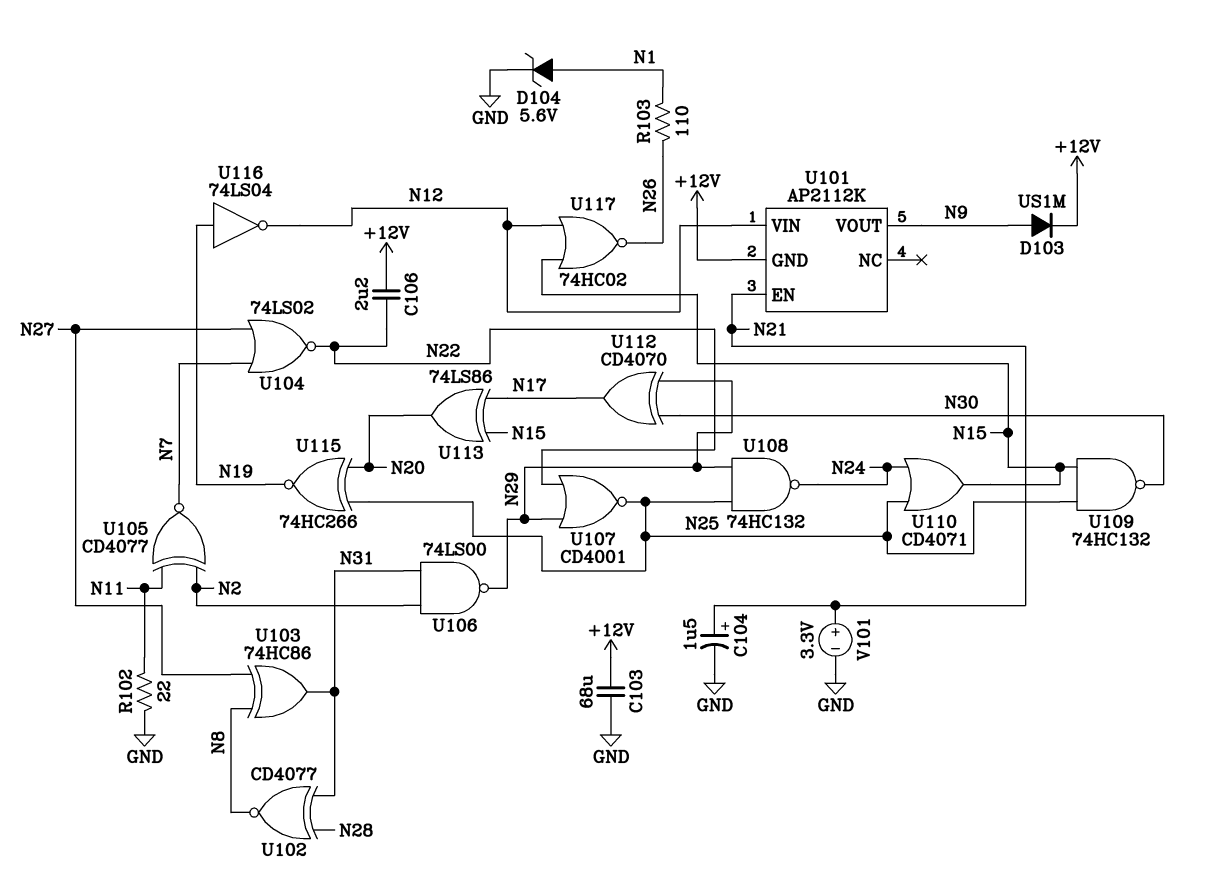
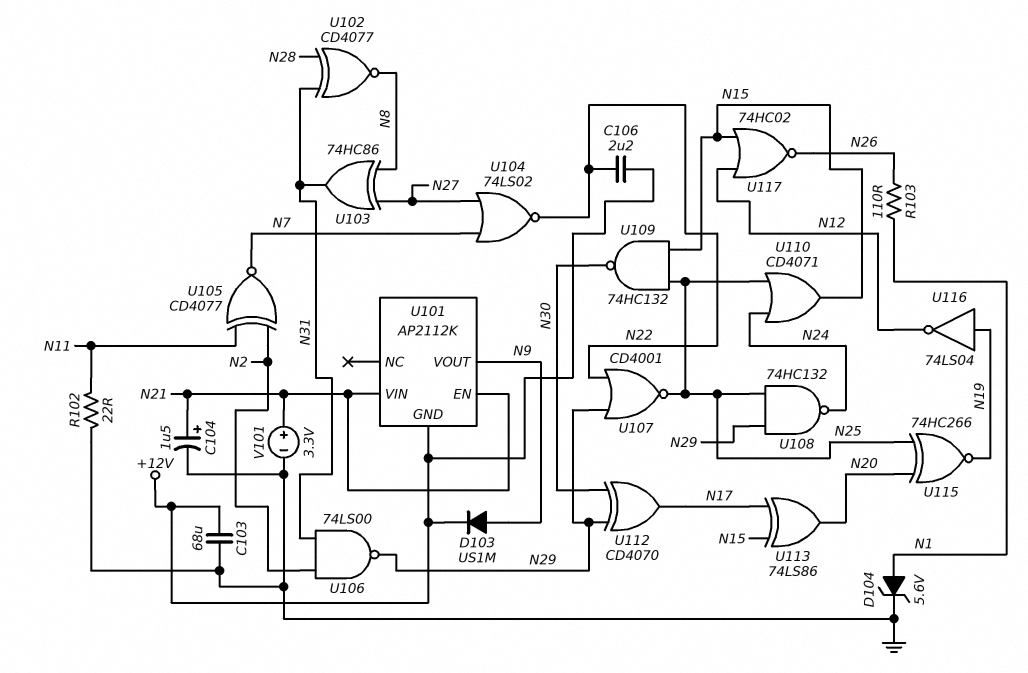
U101 pin VIN: N12 -> N21

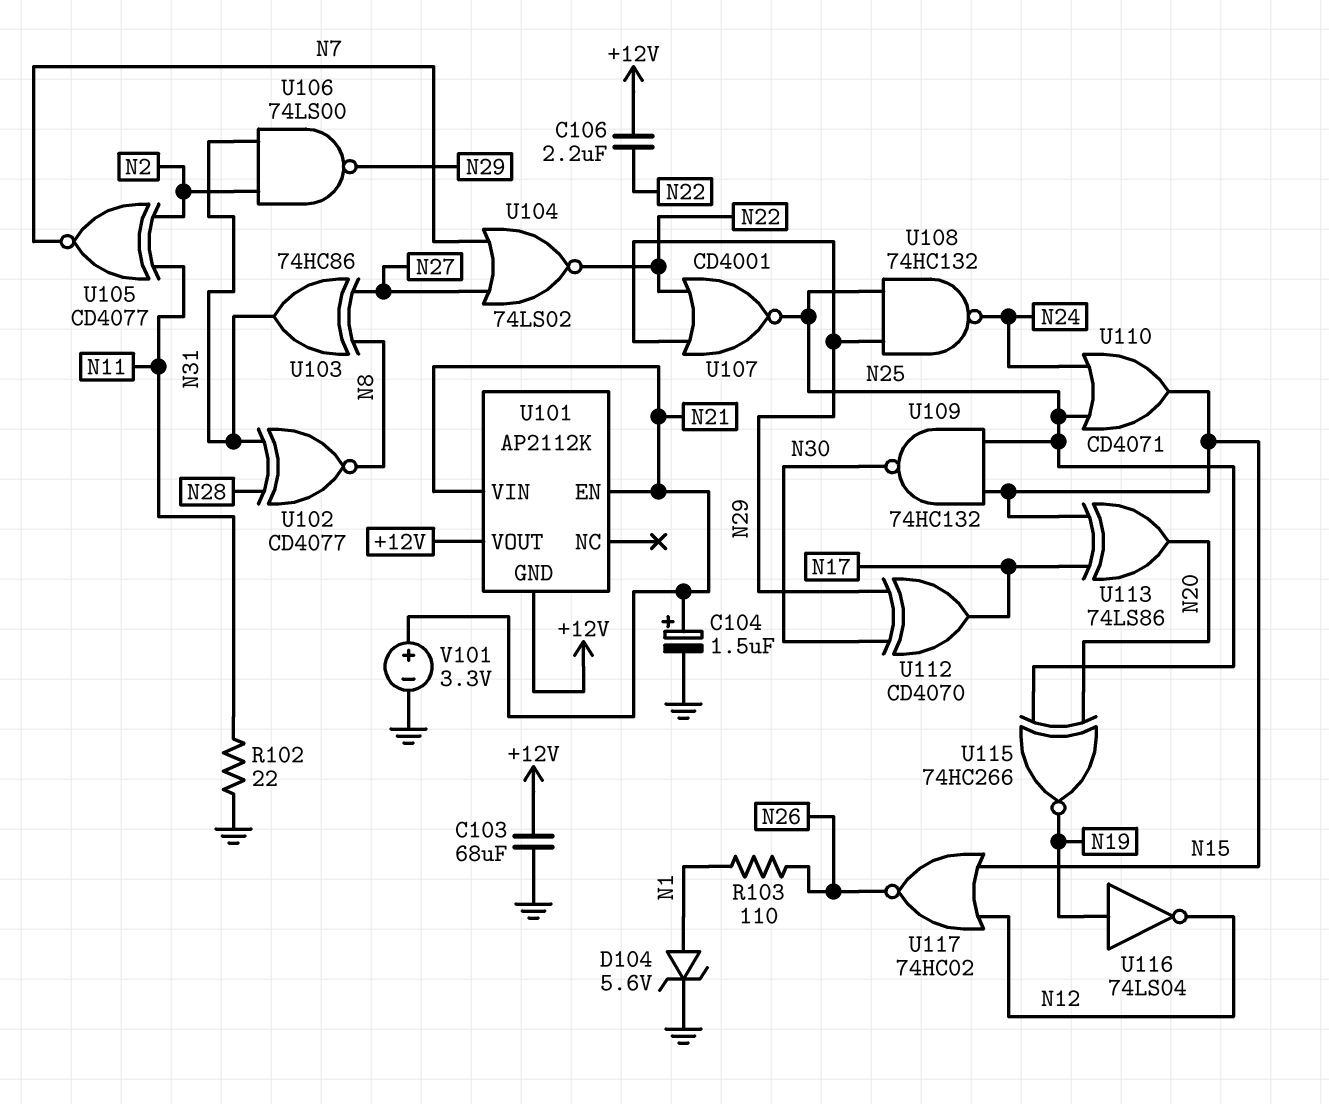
D103: diode US1M (A N9, K +12V) -> none
U101 pin VOUT: N9 -> +12V

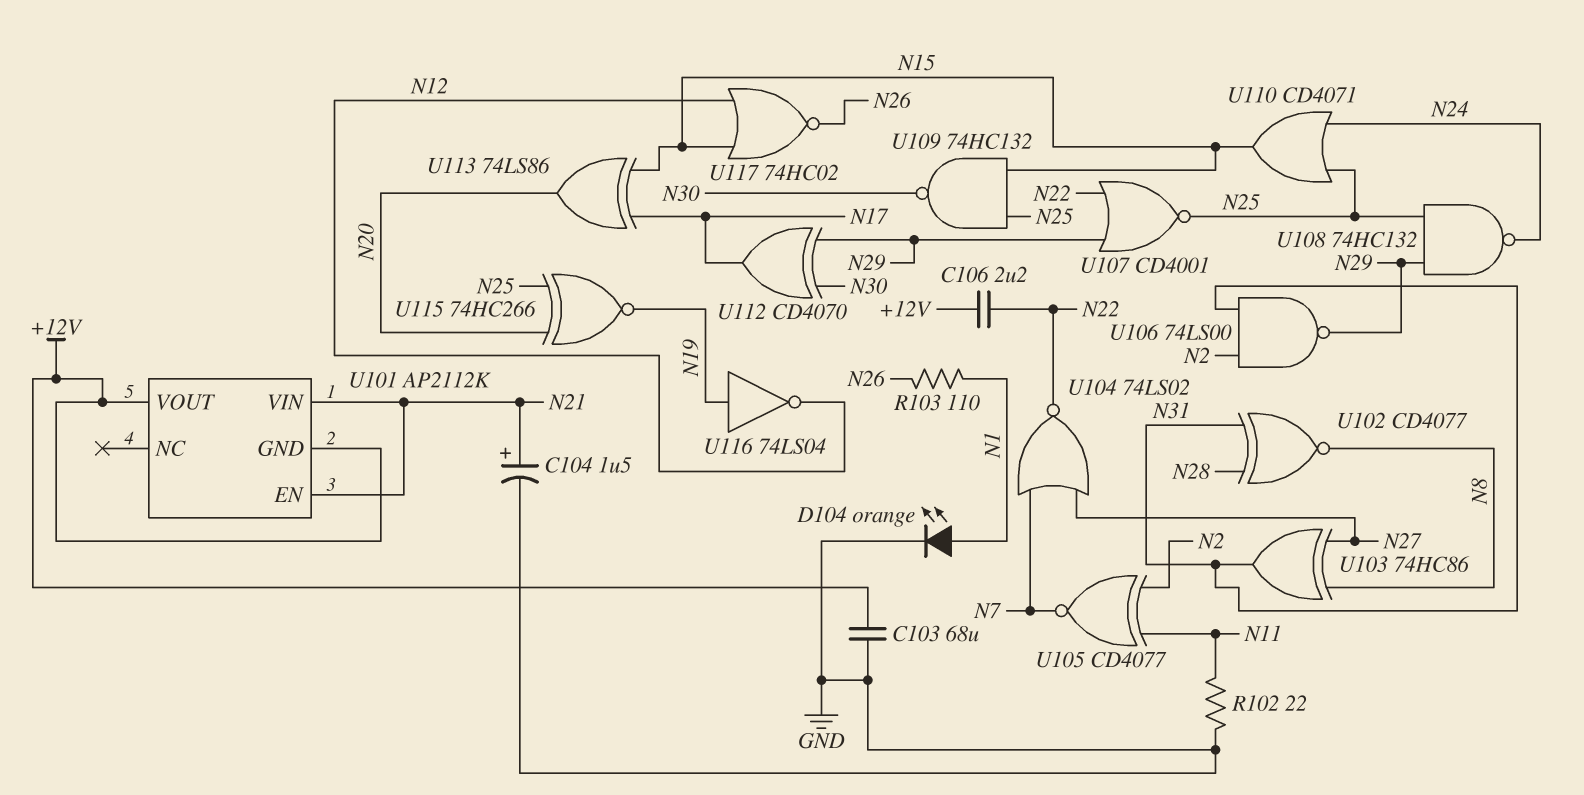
D104: zener 5.6V (A N1, K GND) -> LED orange (A N1, K GND)
V101: 3.3V (plus N21, minus GND) -> none

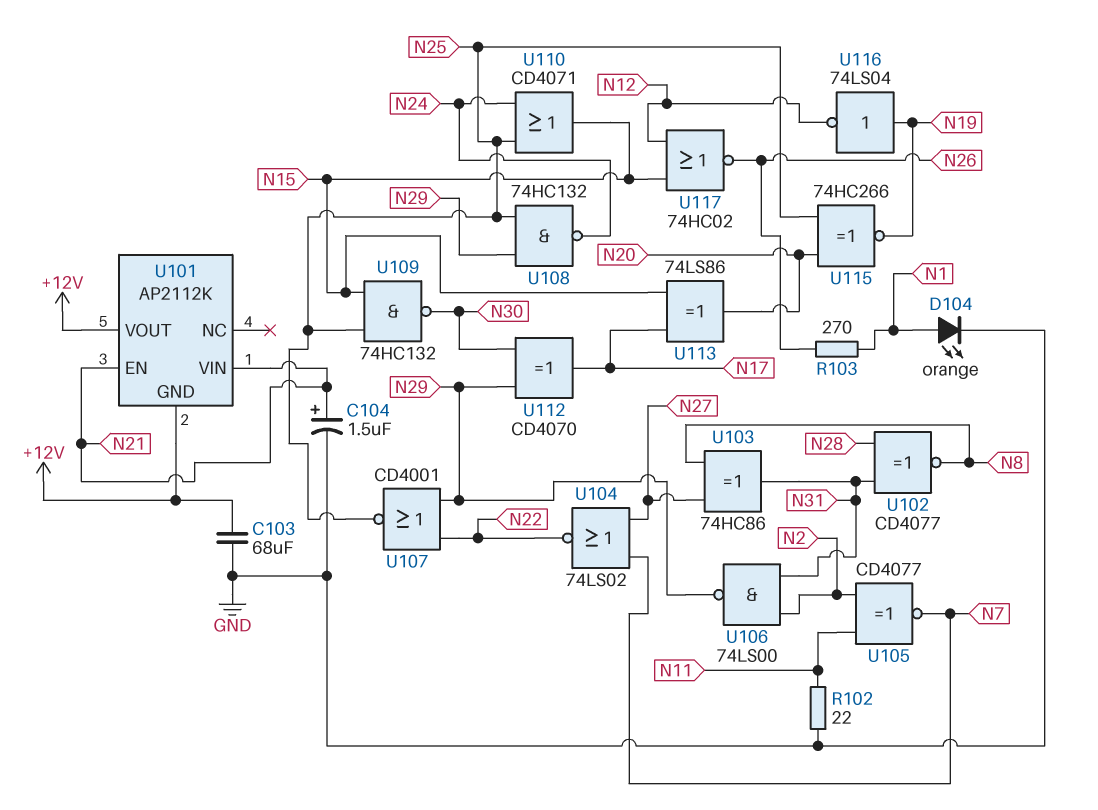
C106: 2.2uF (+12V, N22) -> none
R103: 110 (N1, N26) -> 270 (N1, N26)

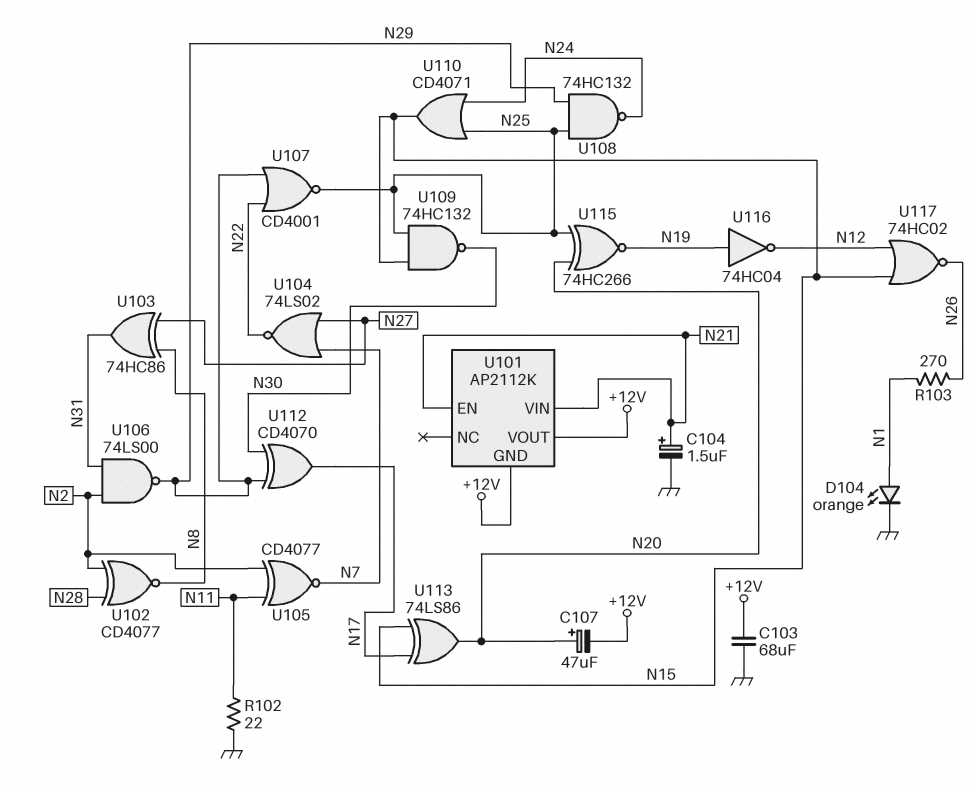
C107: none -> 47uF (plus N20, minus +12V)
U102: XNOR CD4077 (in N28, in N31, out N8) -> XNOR CD4077 (in N2, in N28, out N8)
U116: NOT 74LS04 (in N19, out N12) -> NOT 74HC04 (in N19, out N12)

